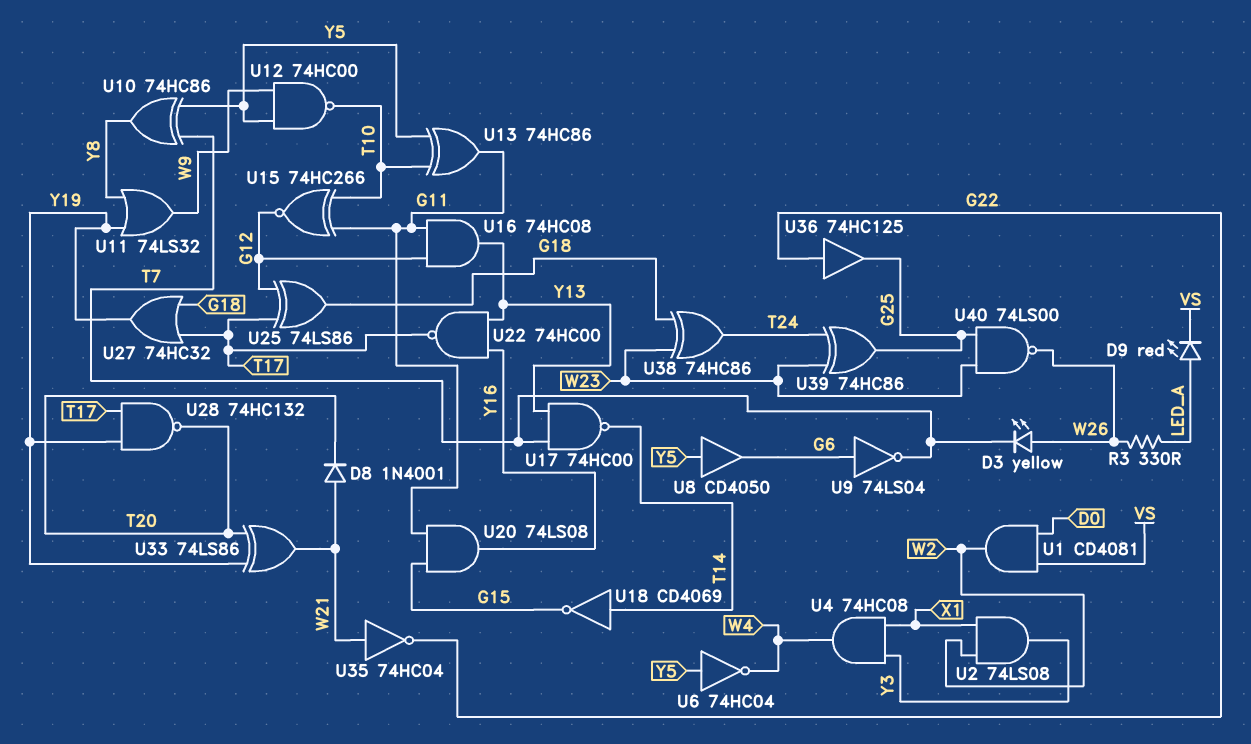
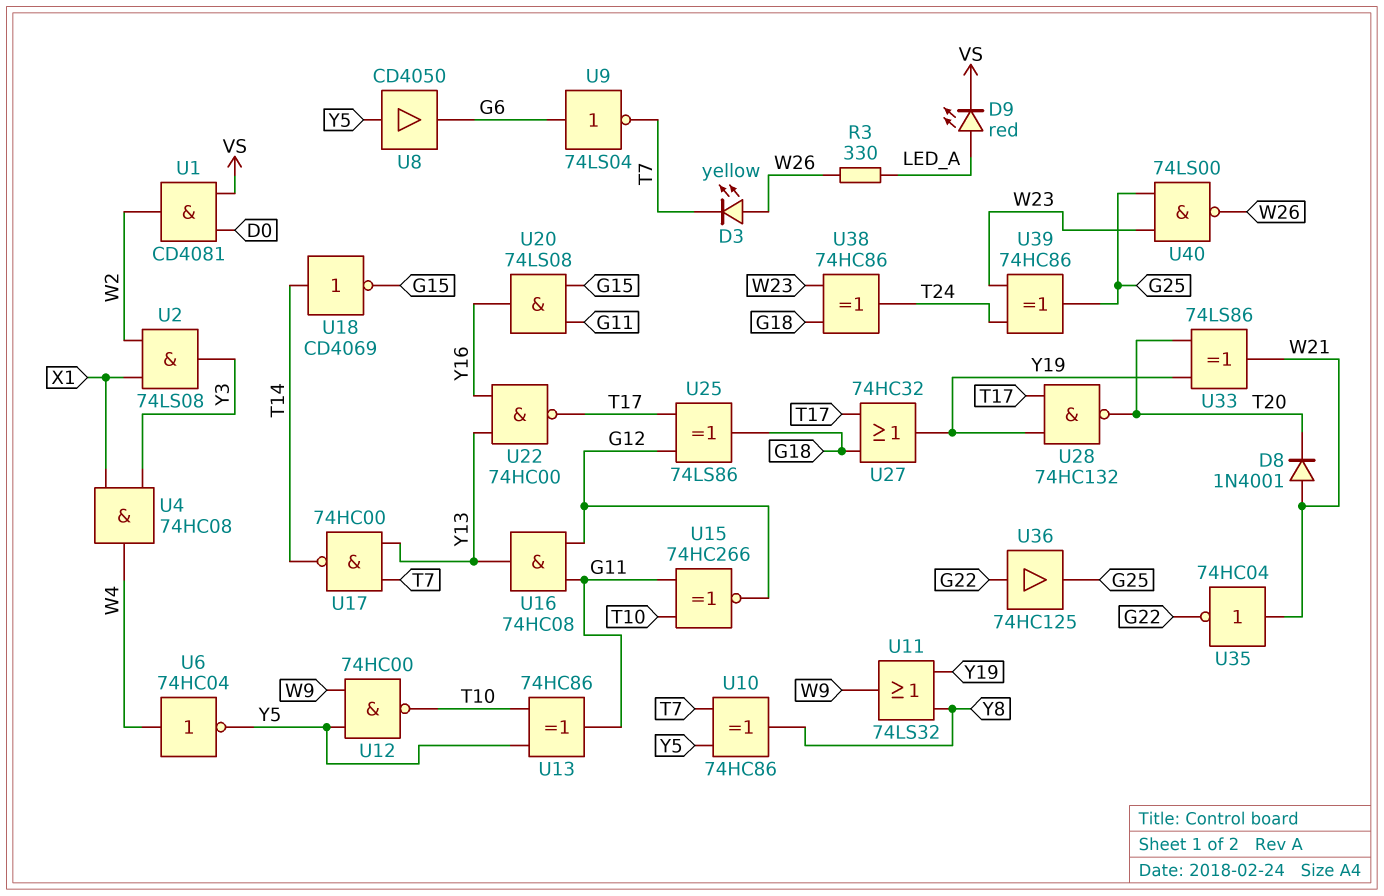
U6: NOT 74HC04 (in Y5, out W4) -> NOT 74HC04 (in W4, out Y5)

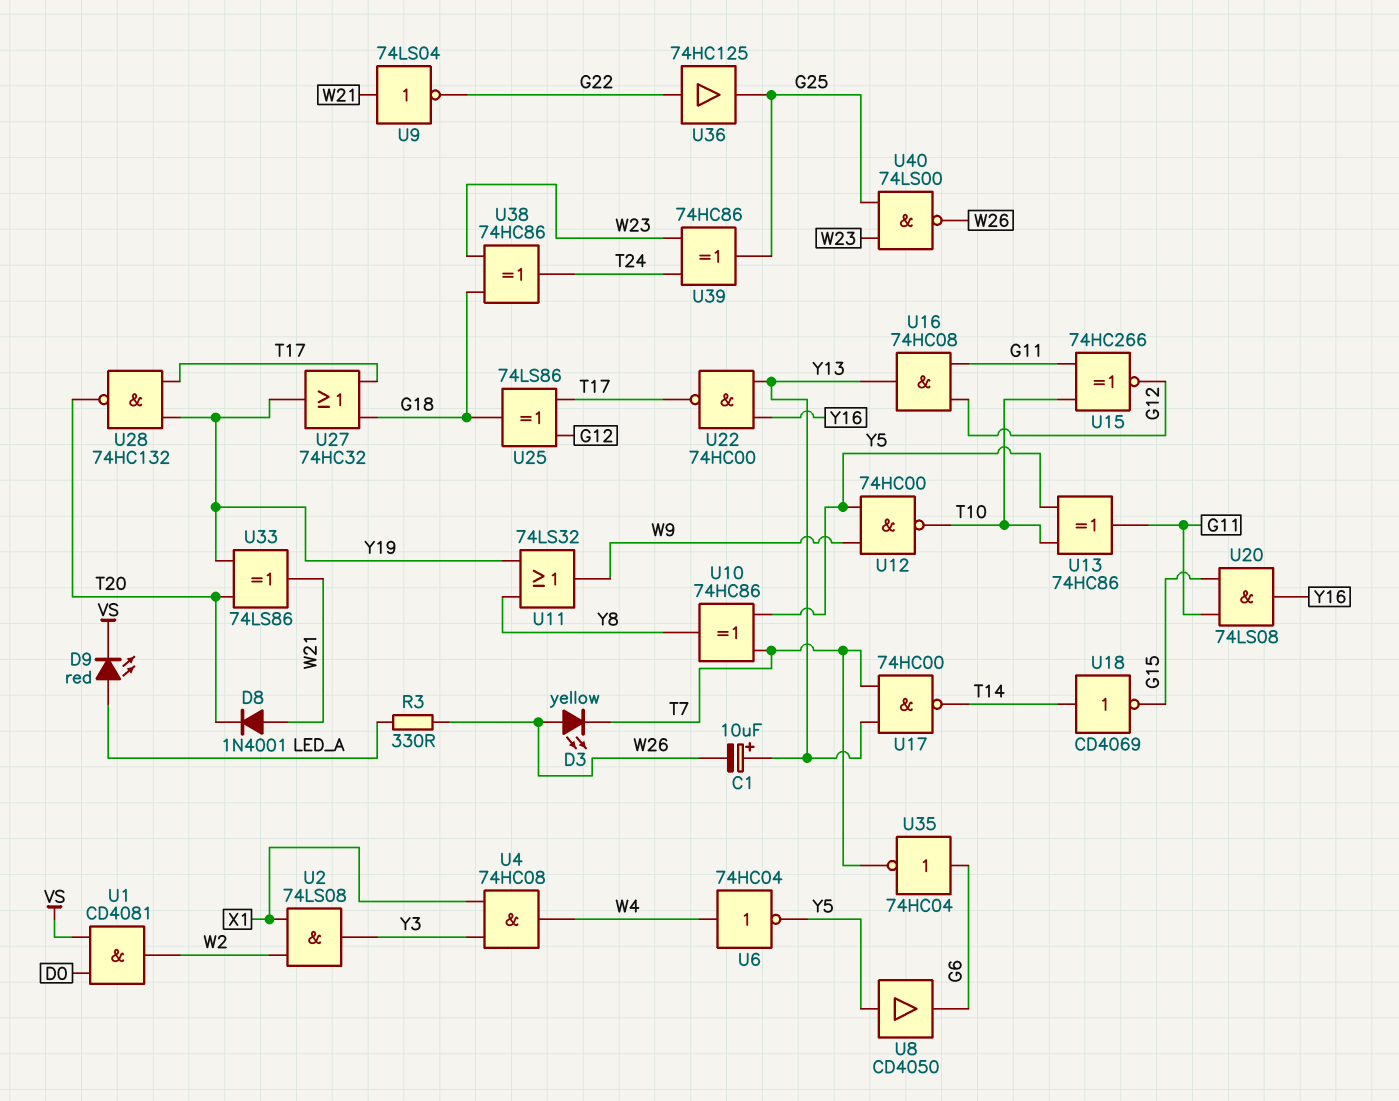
C1: none -> 10uF (plus Y13, minus W26)
U9: NOT 74LS04 (in G6, out T7) -> NOT 74LS04 (in W21, out G22)
U35: NOT 74HC04 (in W21, out G22) -> NOT 74HC04 (in G6, out T7)

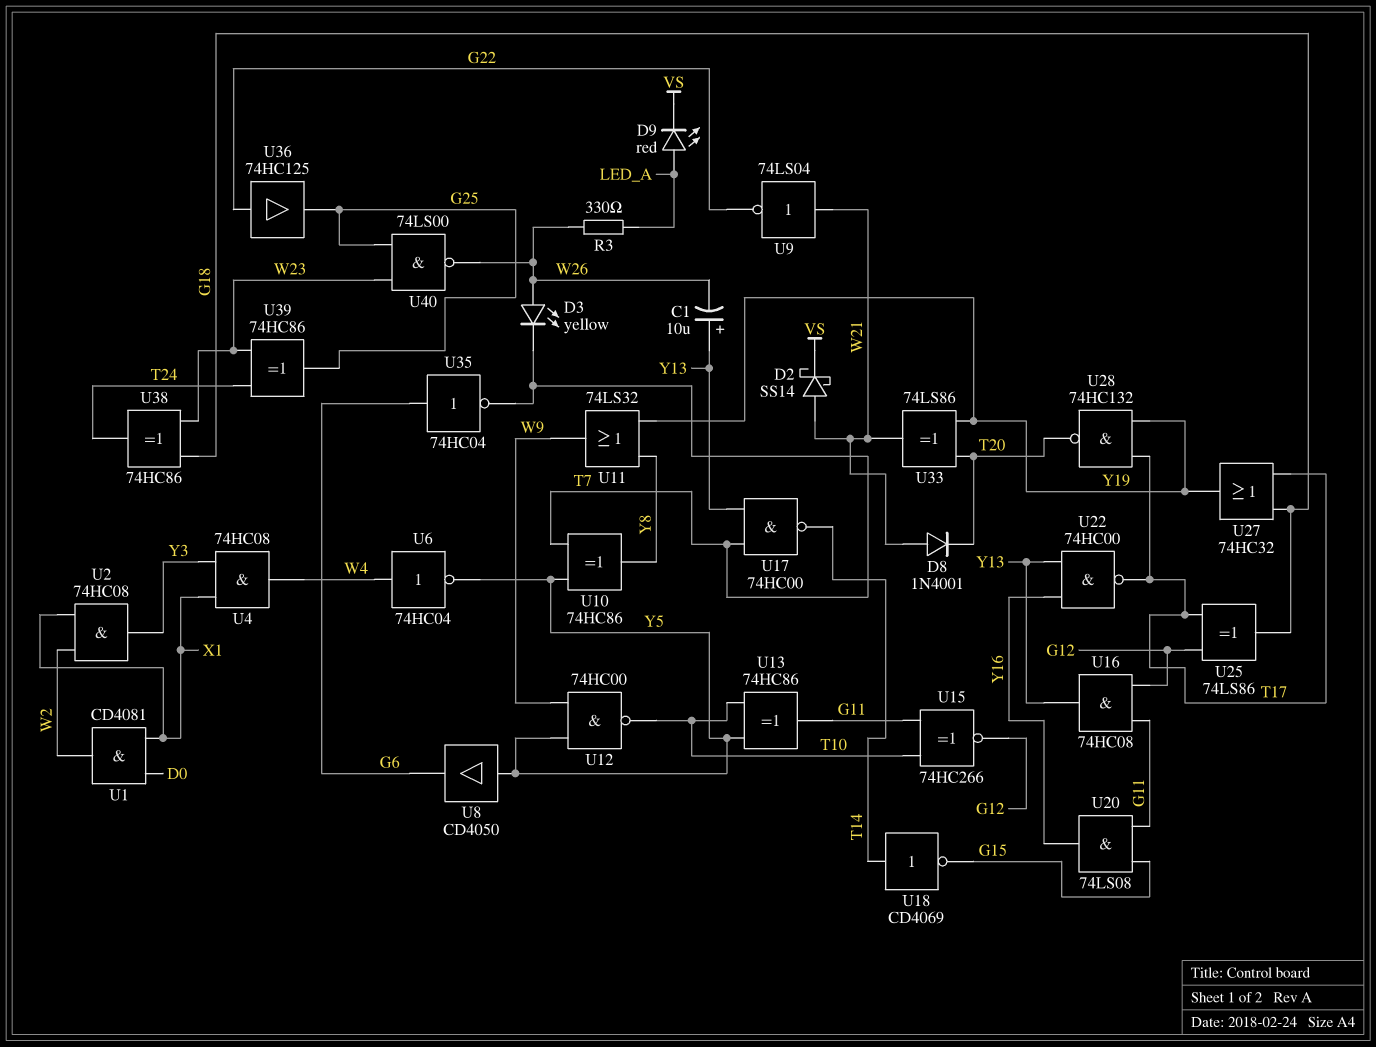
D2: none -> schottky SS14 (A W21, K VS)
U1: AND CD4081 (in D0, in VS, out W2) -> AND CD4081 (in D0, in X1, out W2)
U2: AND 74LS08 (in W2, in X1, out Y3) -> AND 74HC08 (in W2, in X1, out Y3)

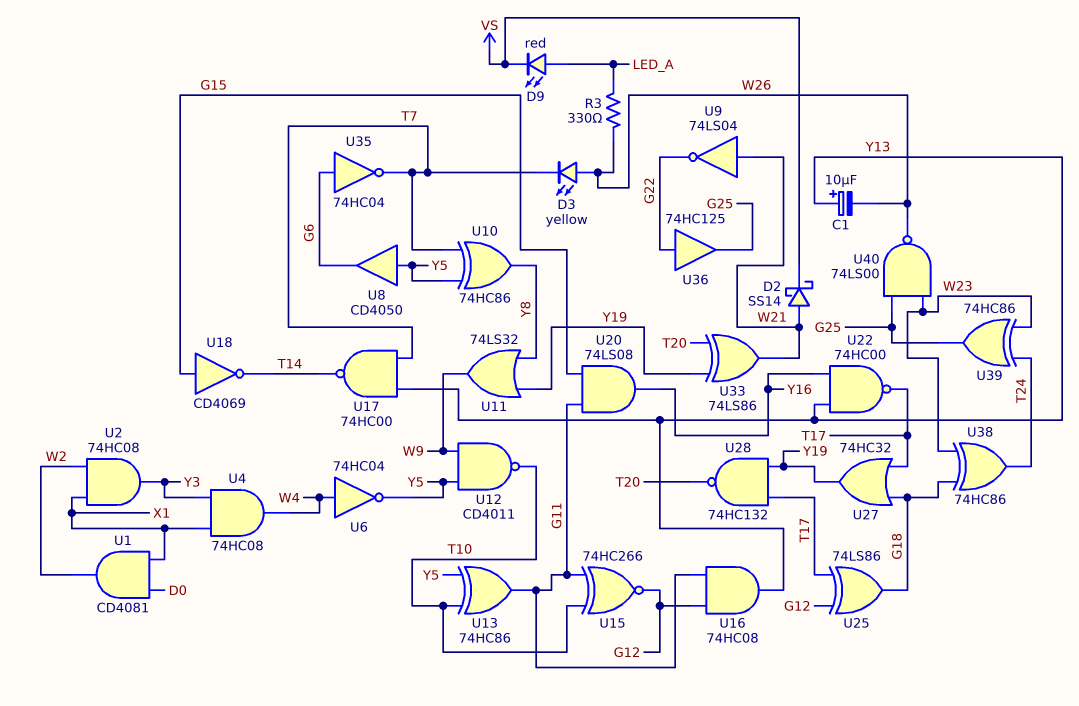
D8: diode 1N4001 (A W21, K T20) -> none
U12: NAND 74HC00 (in W9, in Y5, out T10) -> NAND CD4011 (in W9, in Y5, out T10)
U18: NOT CD4069 (in T14, out G15) -> NOT CD4069 (in G15, out T14)

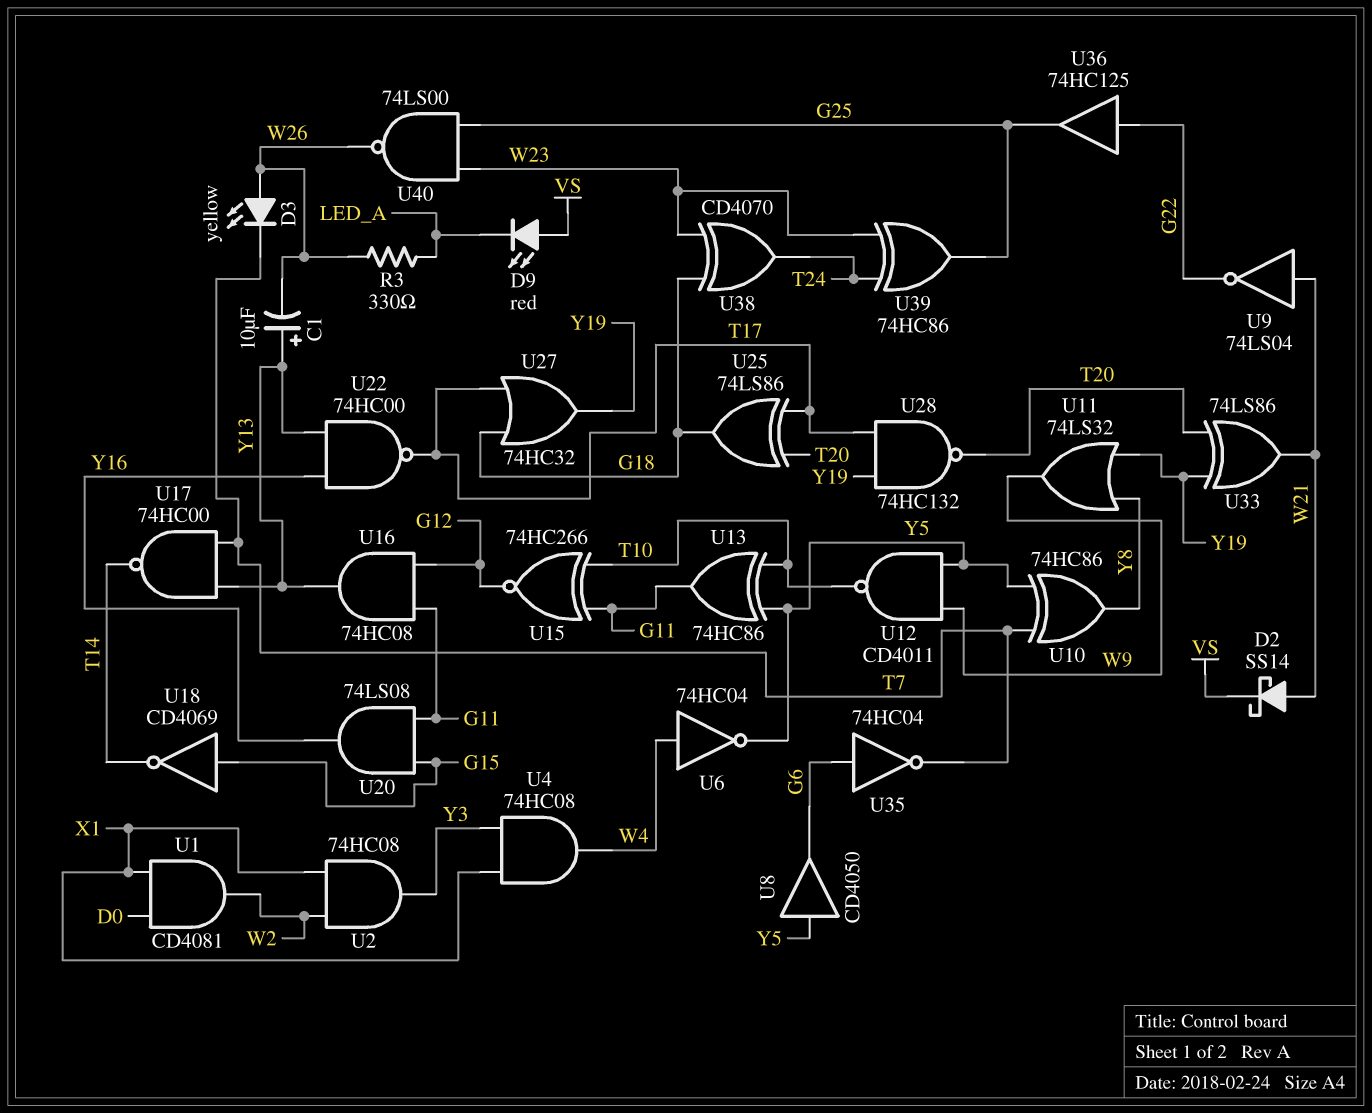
D9: LED red (A LED_A, K VS) -> LED red (A VS, K LED_A)
U25: XOR 74LS86 (in G12, in T17, out G18) -> XOR 74LS86 (in T17, in T20, out G18)
U38: XOR 74HC86 (in G18, in W23, out T24) -> XOR CD4070 (in G18, in W23, out T24)

